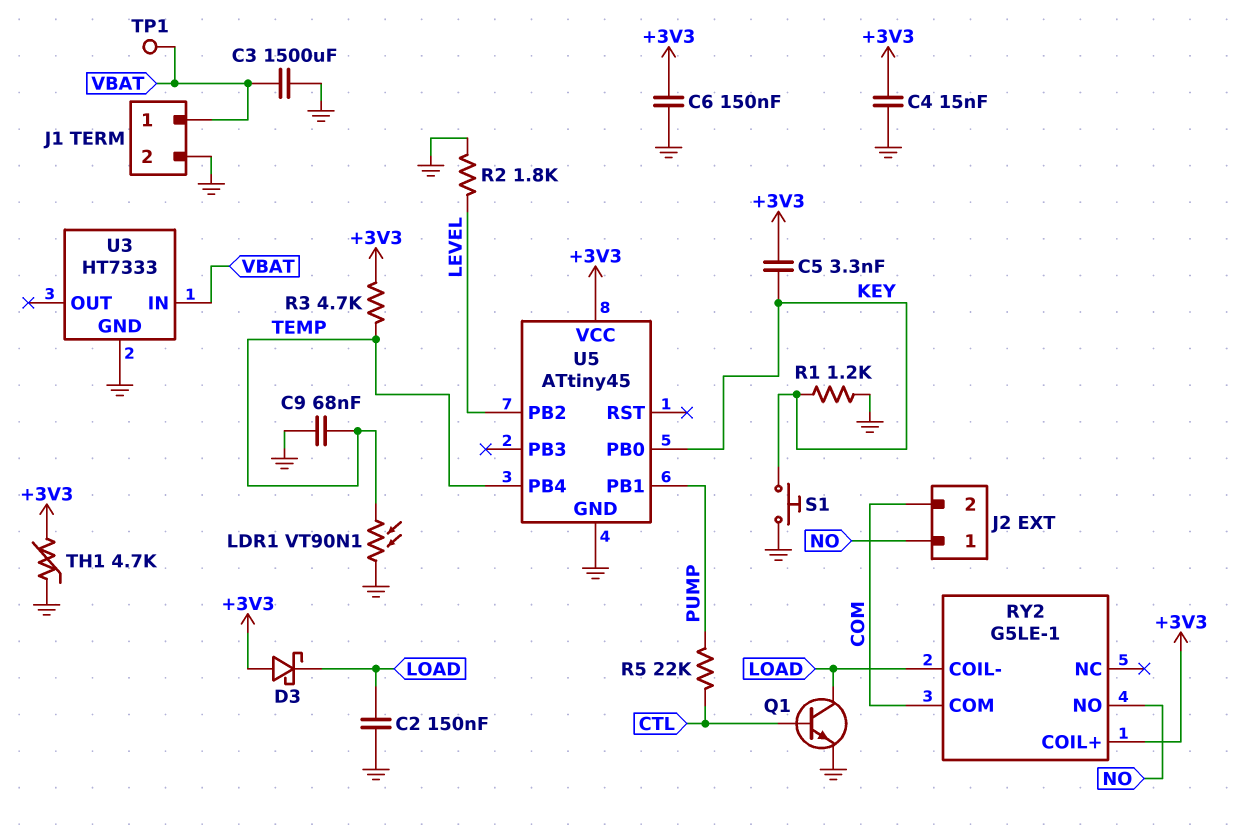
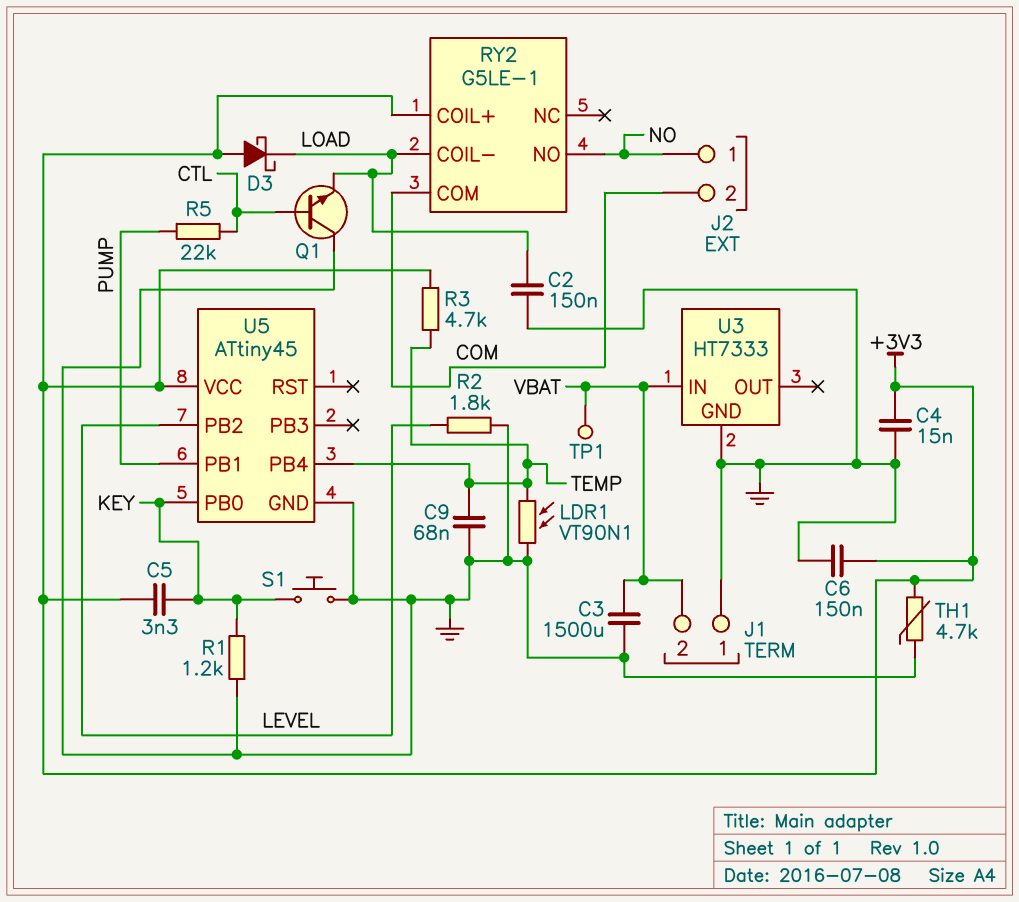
J1 pin 1: VBAT -> GND
J1 pin 2: GND -> VBAT
Q1: NPN (B CTL, C LOAD, E GND) -> NPN (B CTL, C GND, E LOAD)

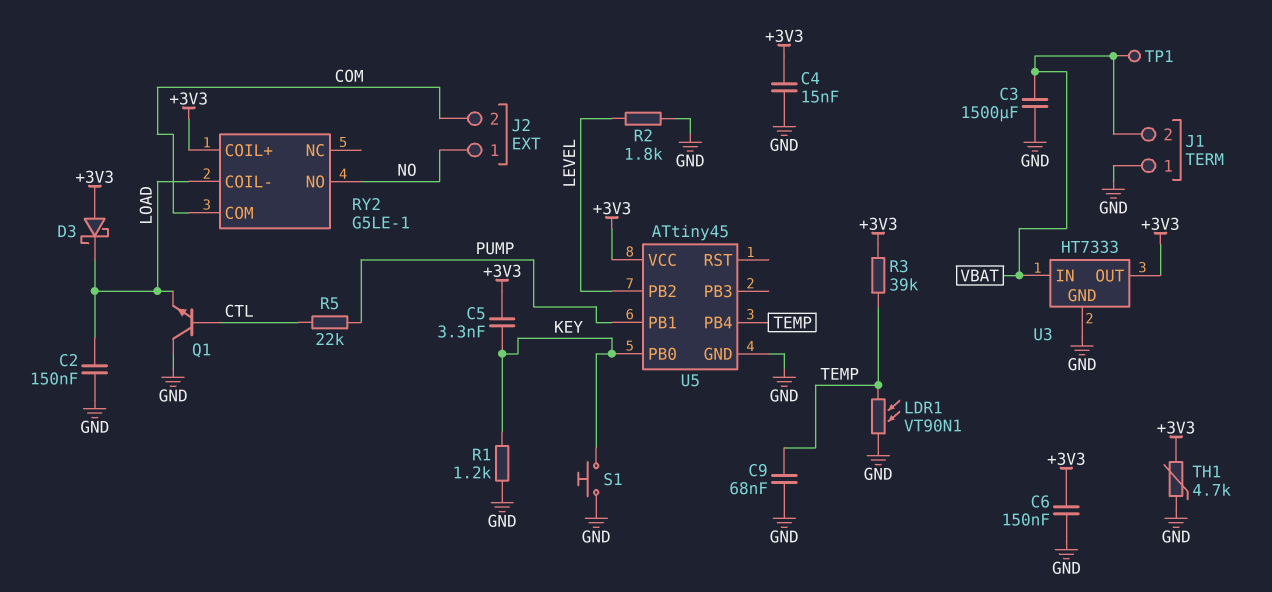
R3: 4.7k (+3V3, TEMP) -> 39k (+3V3, TEMP)
U3 pin OUT: none -> +3V3

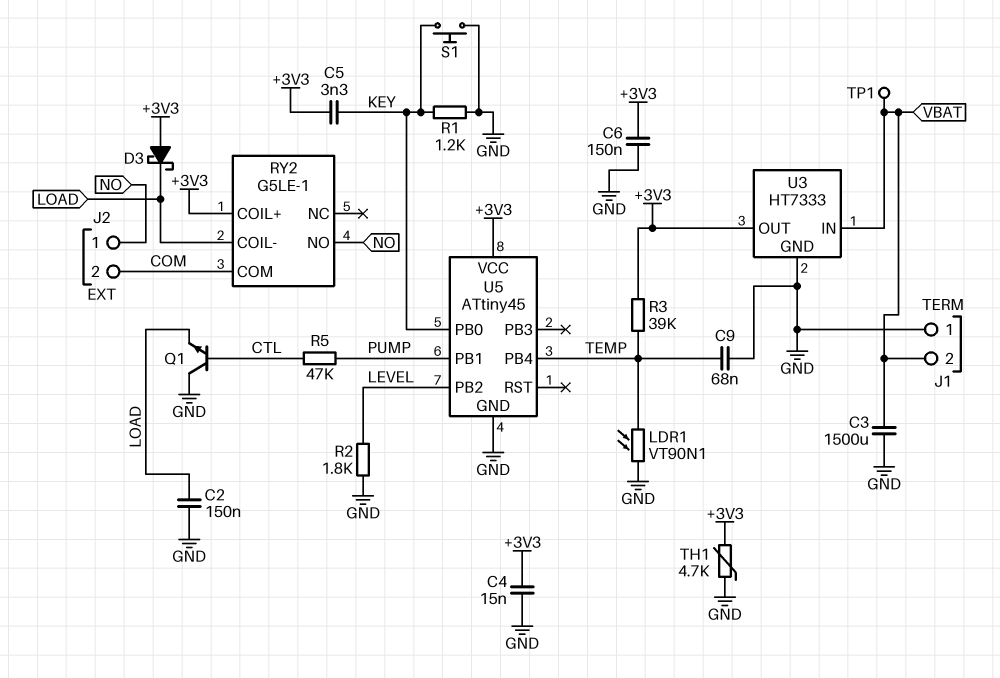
R5: 22k (CTL, PUMP) -> 47k (CTL, PUMP)

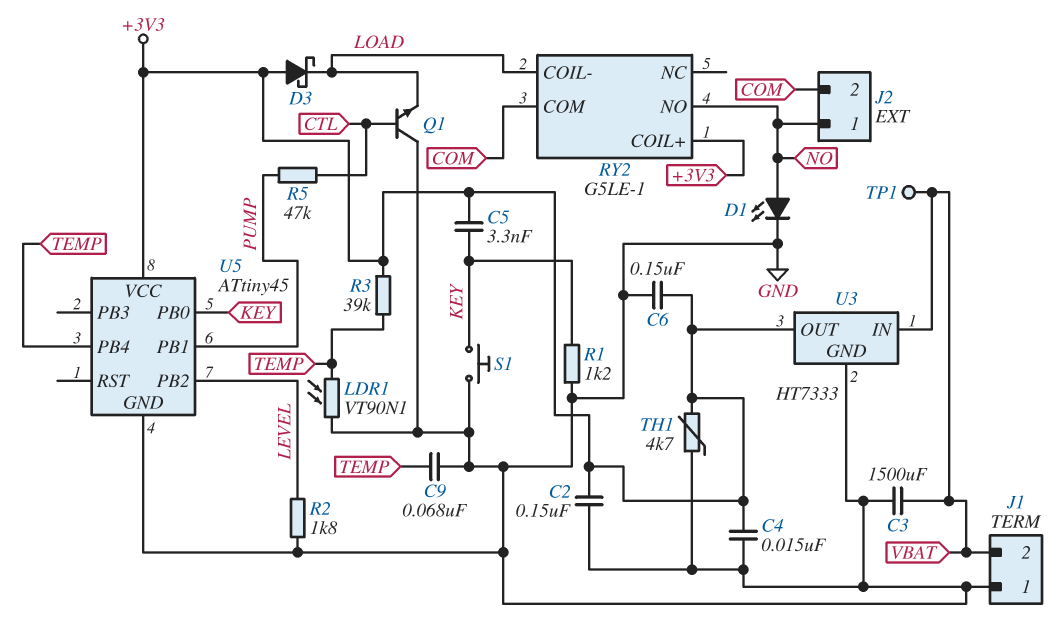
C2: 150nF (GND, LOAD) -> 150nF (+3V3, GND)
D1: none -> LED (A NO, K GND)

